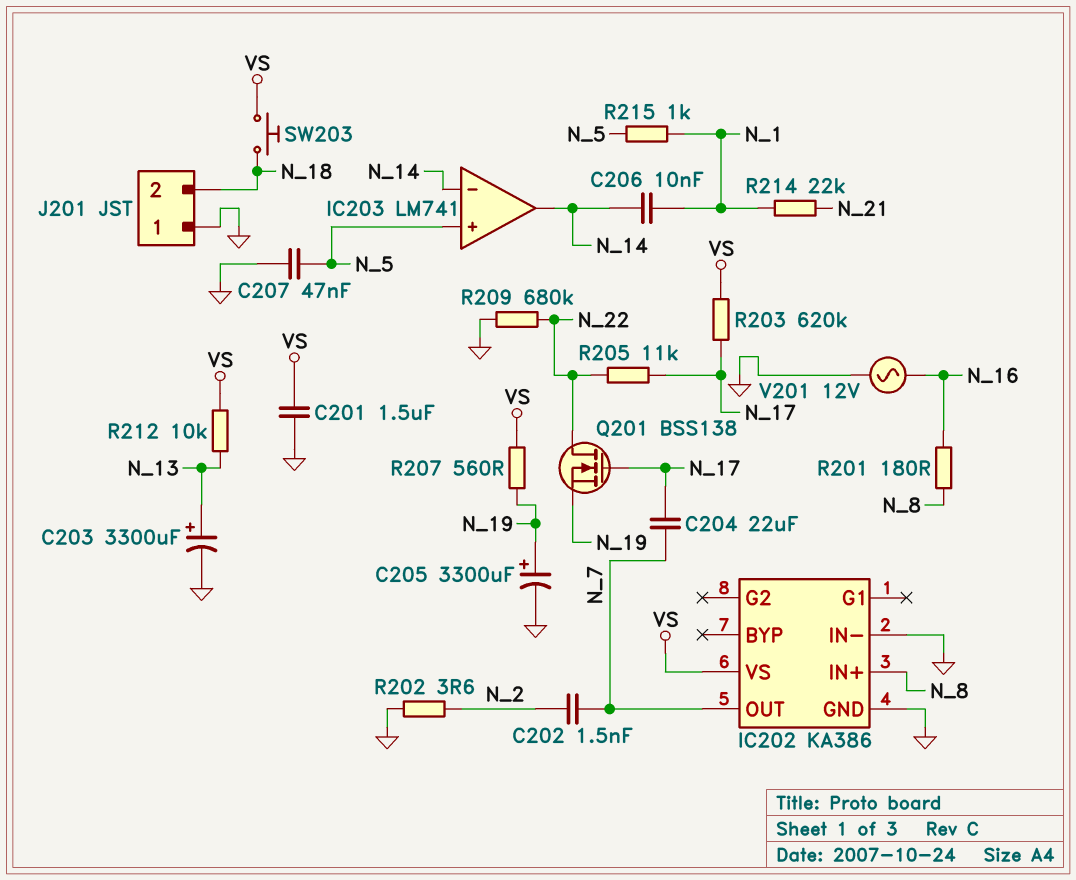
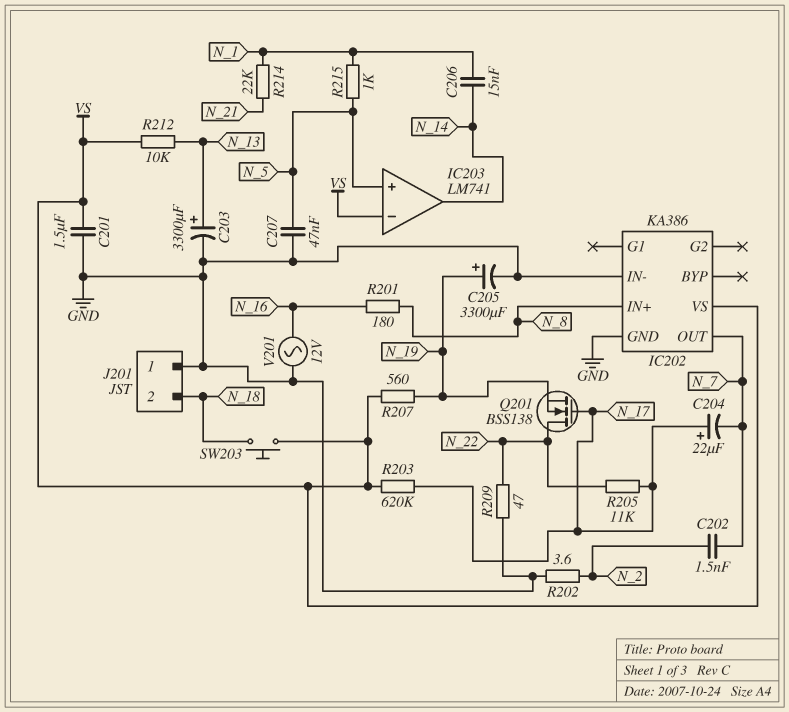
C204: 22uF (N_7, N_17) -> 22uF (plus N_17, minus N_7)
C206: 10nF (N_1, N_14) -> 15nF (N_1, N_14)
IC203 pin in-: N_14 -> VS
R209: 680k (GND, N_22) -> 47 (GND, N_22)

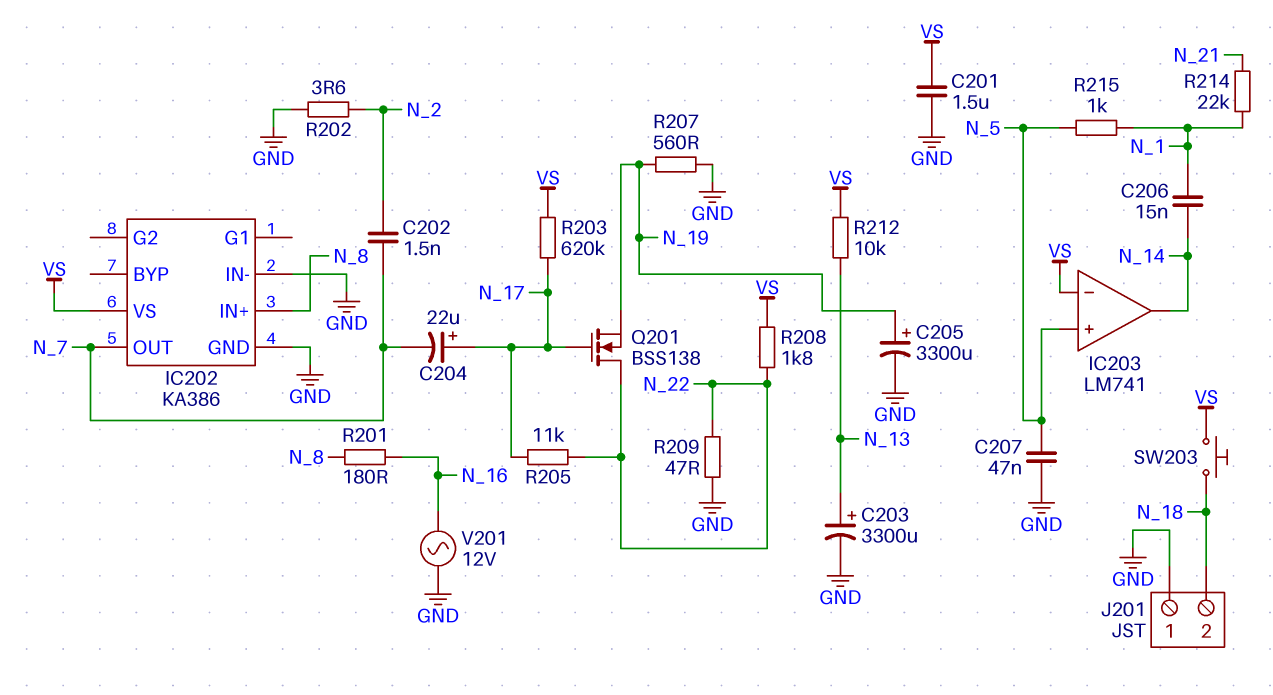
R207: 560 (N_19, VS) -> 560 (GND, N_19)
R208: none -> 1.8k (N_22, VS)

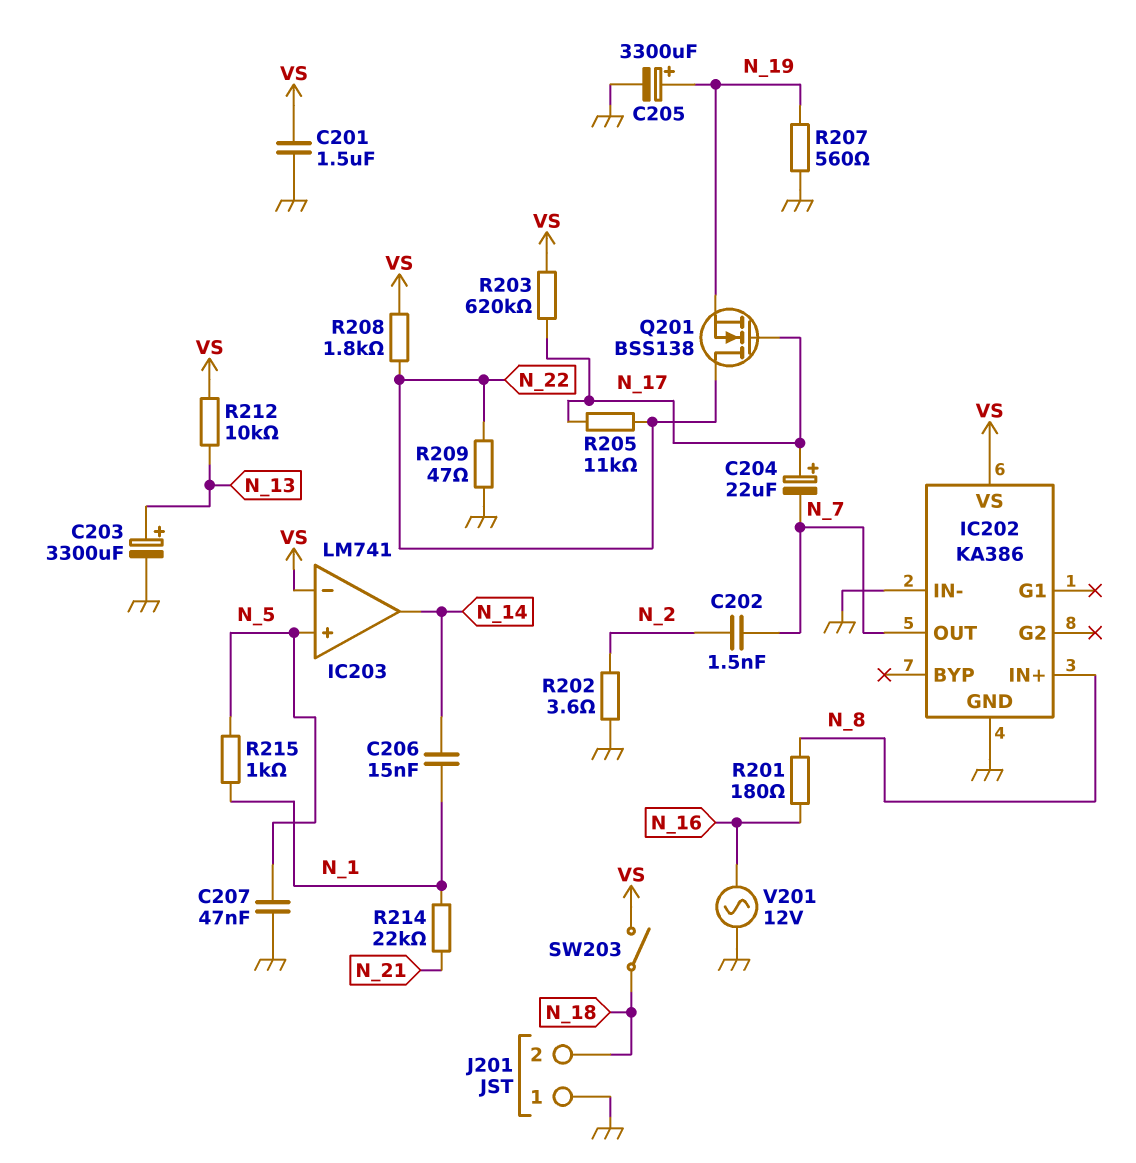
SW203: button (N_18, VS) -> switch (N_18, VS)

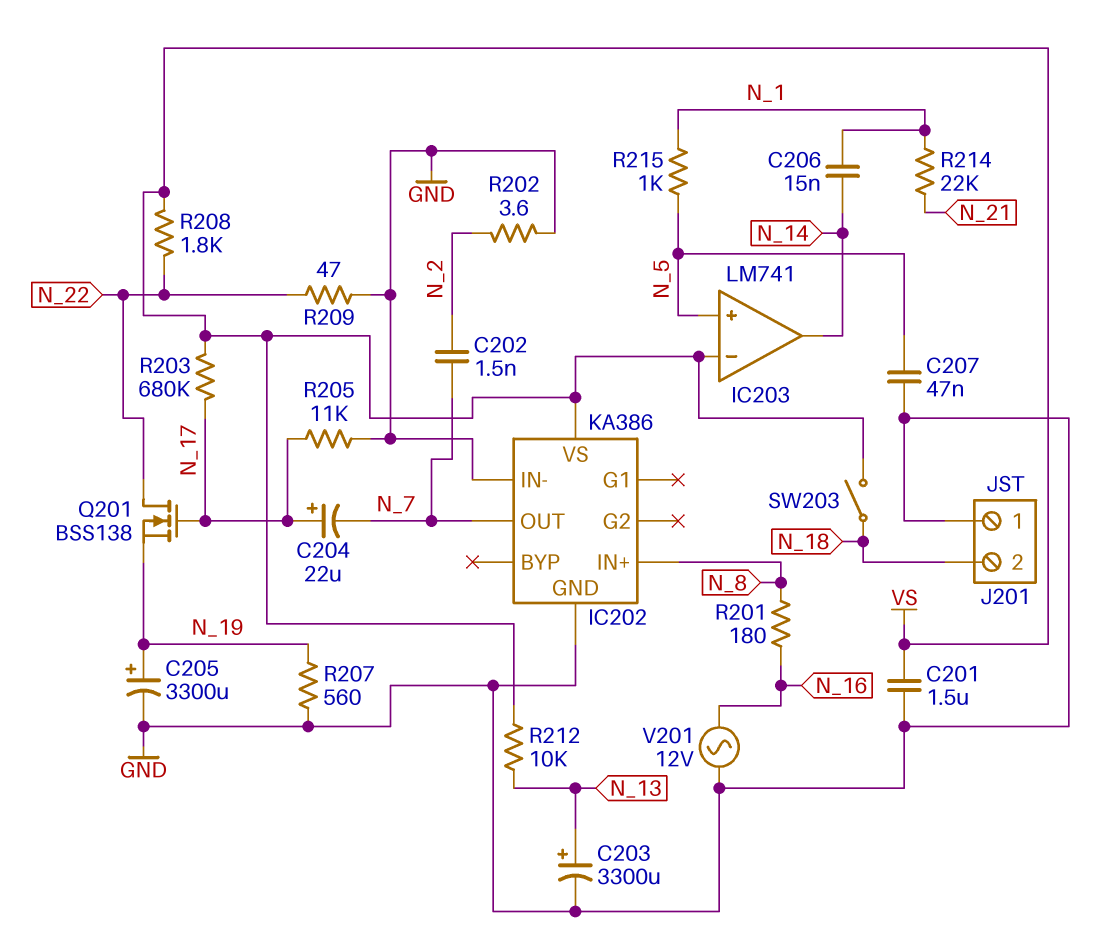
R203: 620k (N_17, VS) -> 680k (N_17, VS)
R205: 11k (N_17, N_22) -> 11k (GND, N_17)

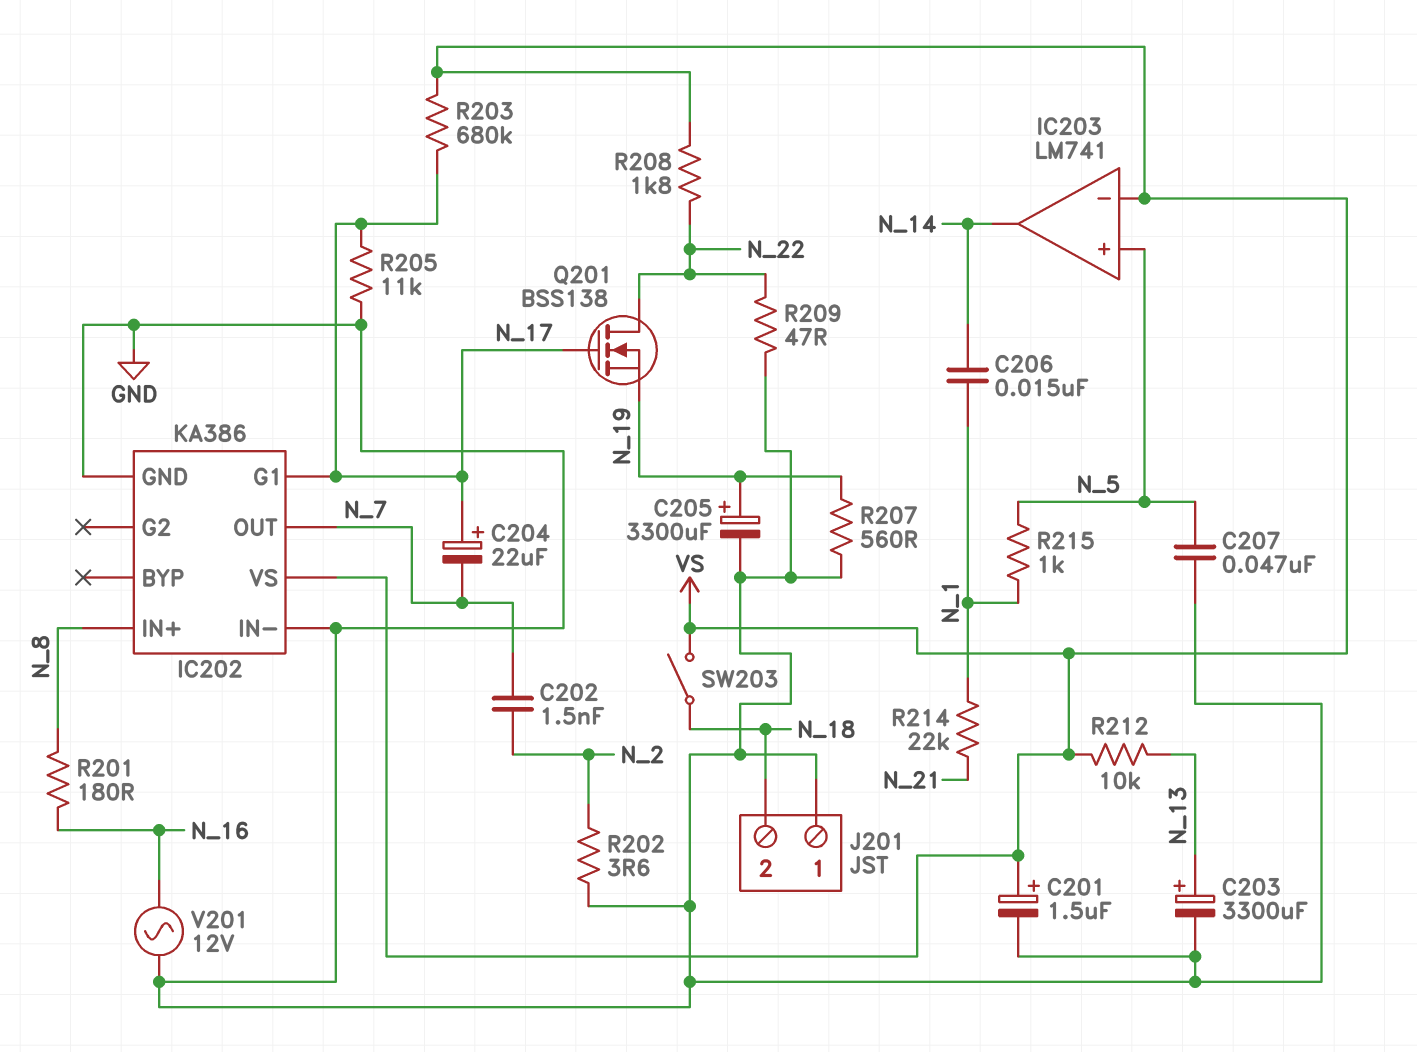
C201: 1.5uF (GND, VS) -> 1.5uF (plus VS, minus GND)
IC202 pin G1: none -> N_17

